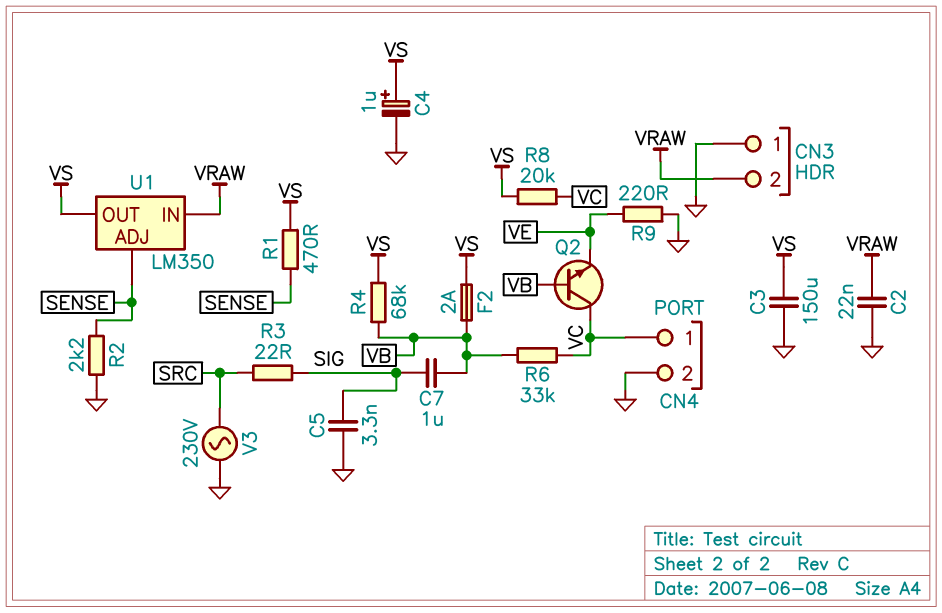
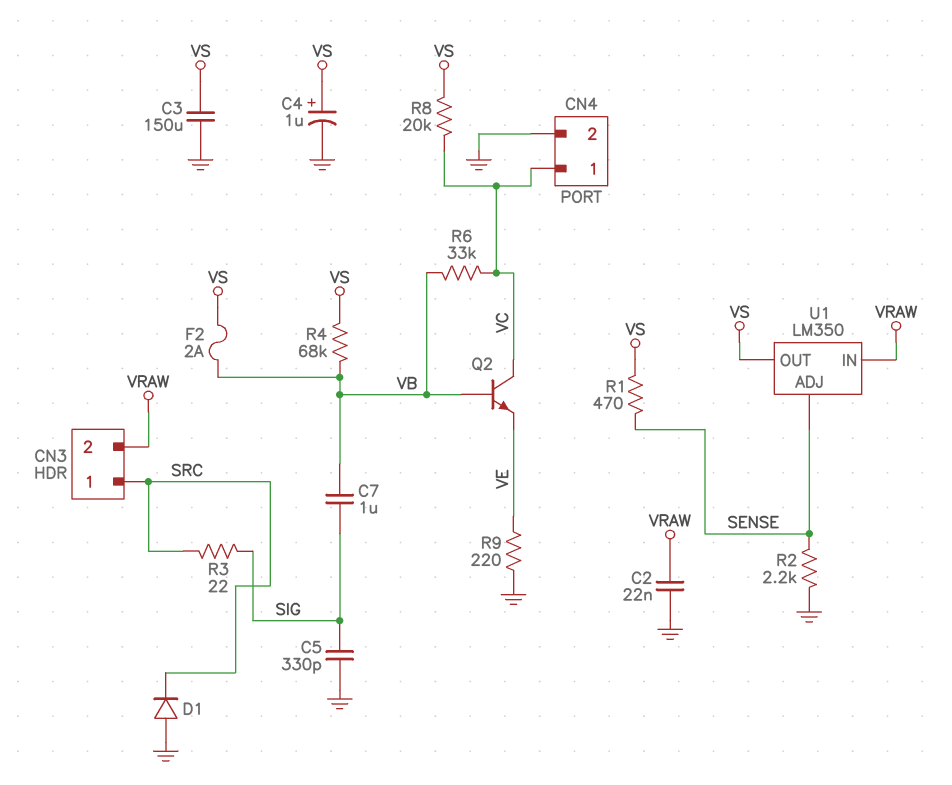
C5: 3.3nF (GND, SIG) -> 330pF (GND, SIG)
CN3 pin 1: GND -> SRC
D1: none -> diode (A GND, K SRC)
V3: AC 230V (GND, SRC) -> none

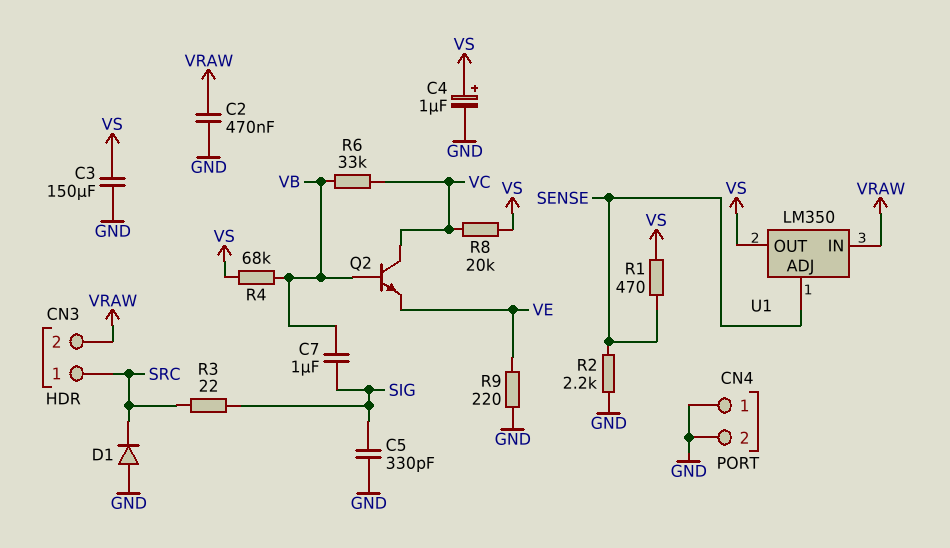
C2: 22nF (GND, VRAW) -> 470nF (GND, VRAW)
CN4 pin 1: VC -> GND
F2: 2A (VB, VS) -> none

